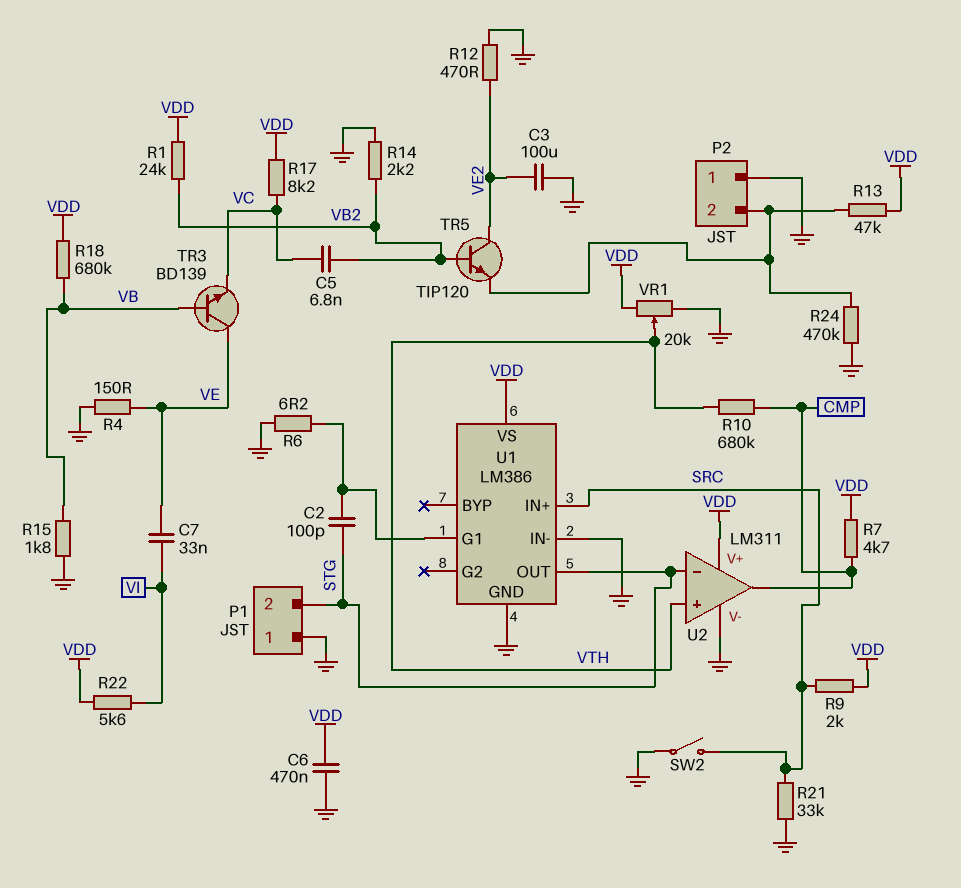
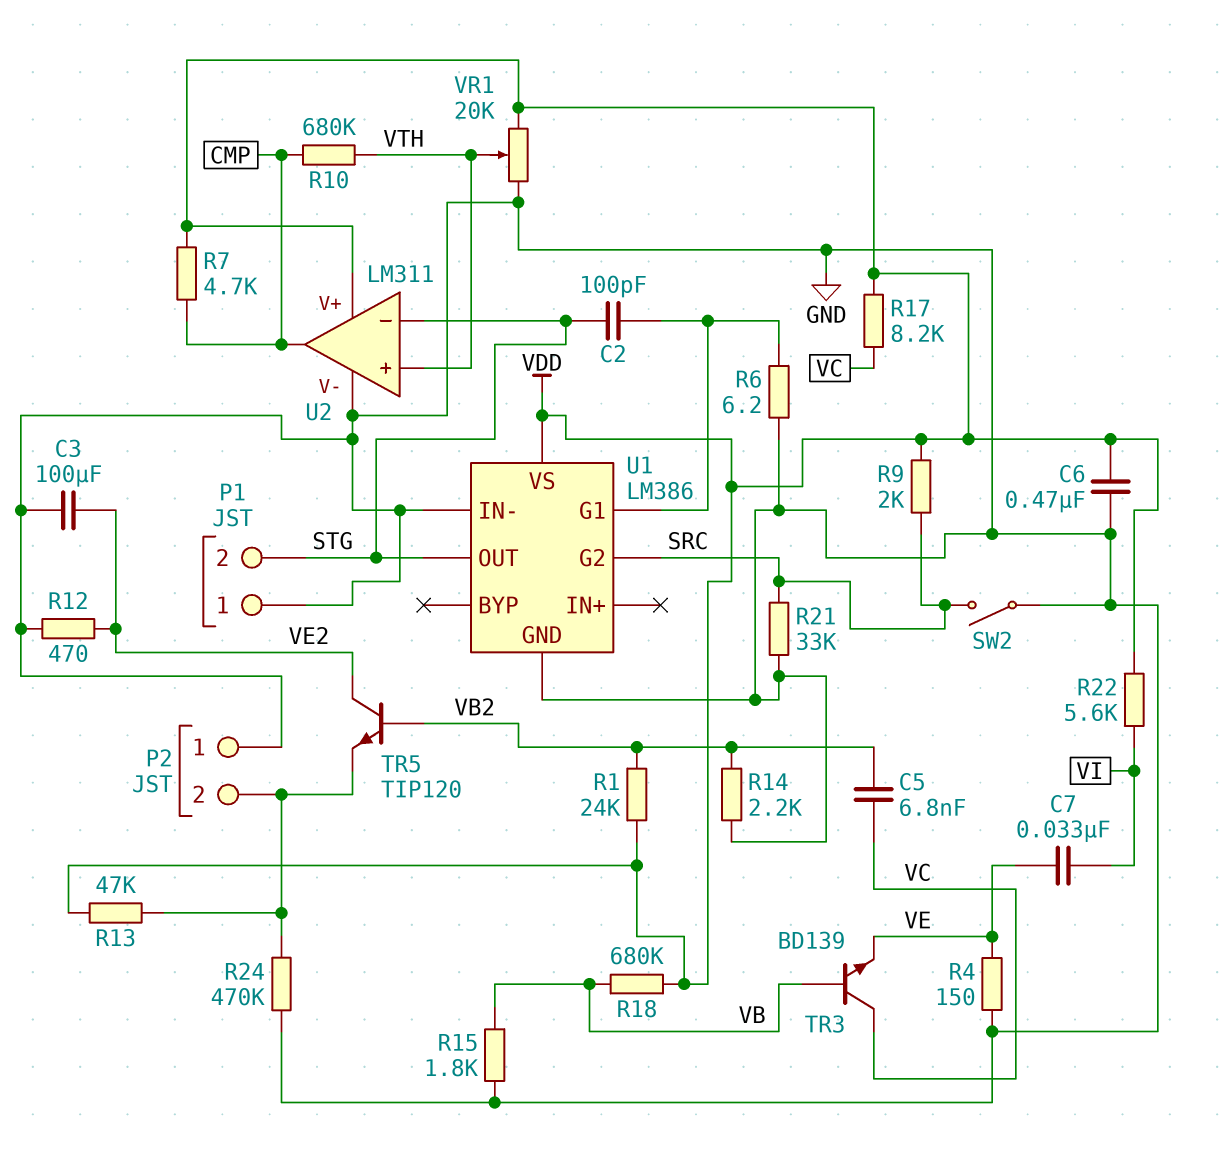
TR3: NPN BD139 (B VB, C VE, E VC) -> NPN BD139 (B VB, C VC, E VE)
U1 pin G2: none -> SRC
U1 pin IN+: SRC -> none

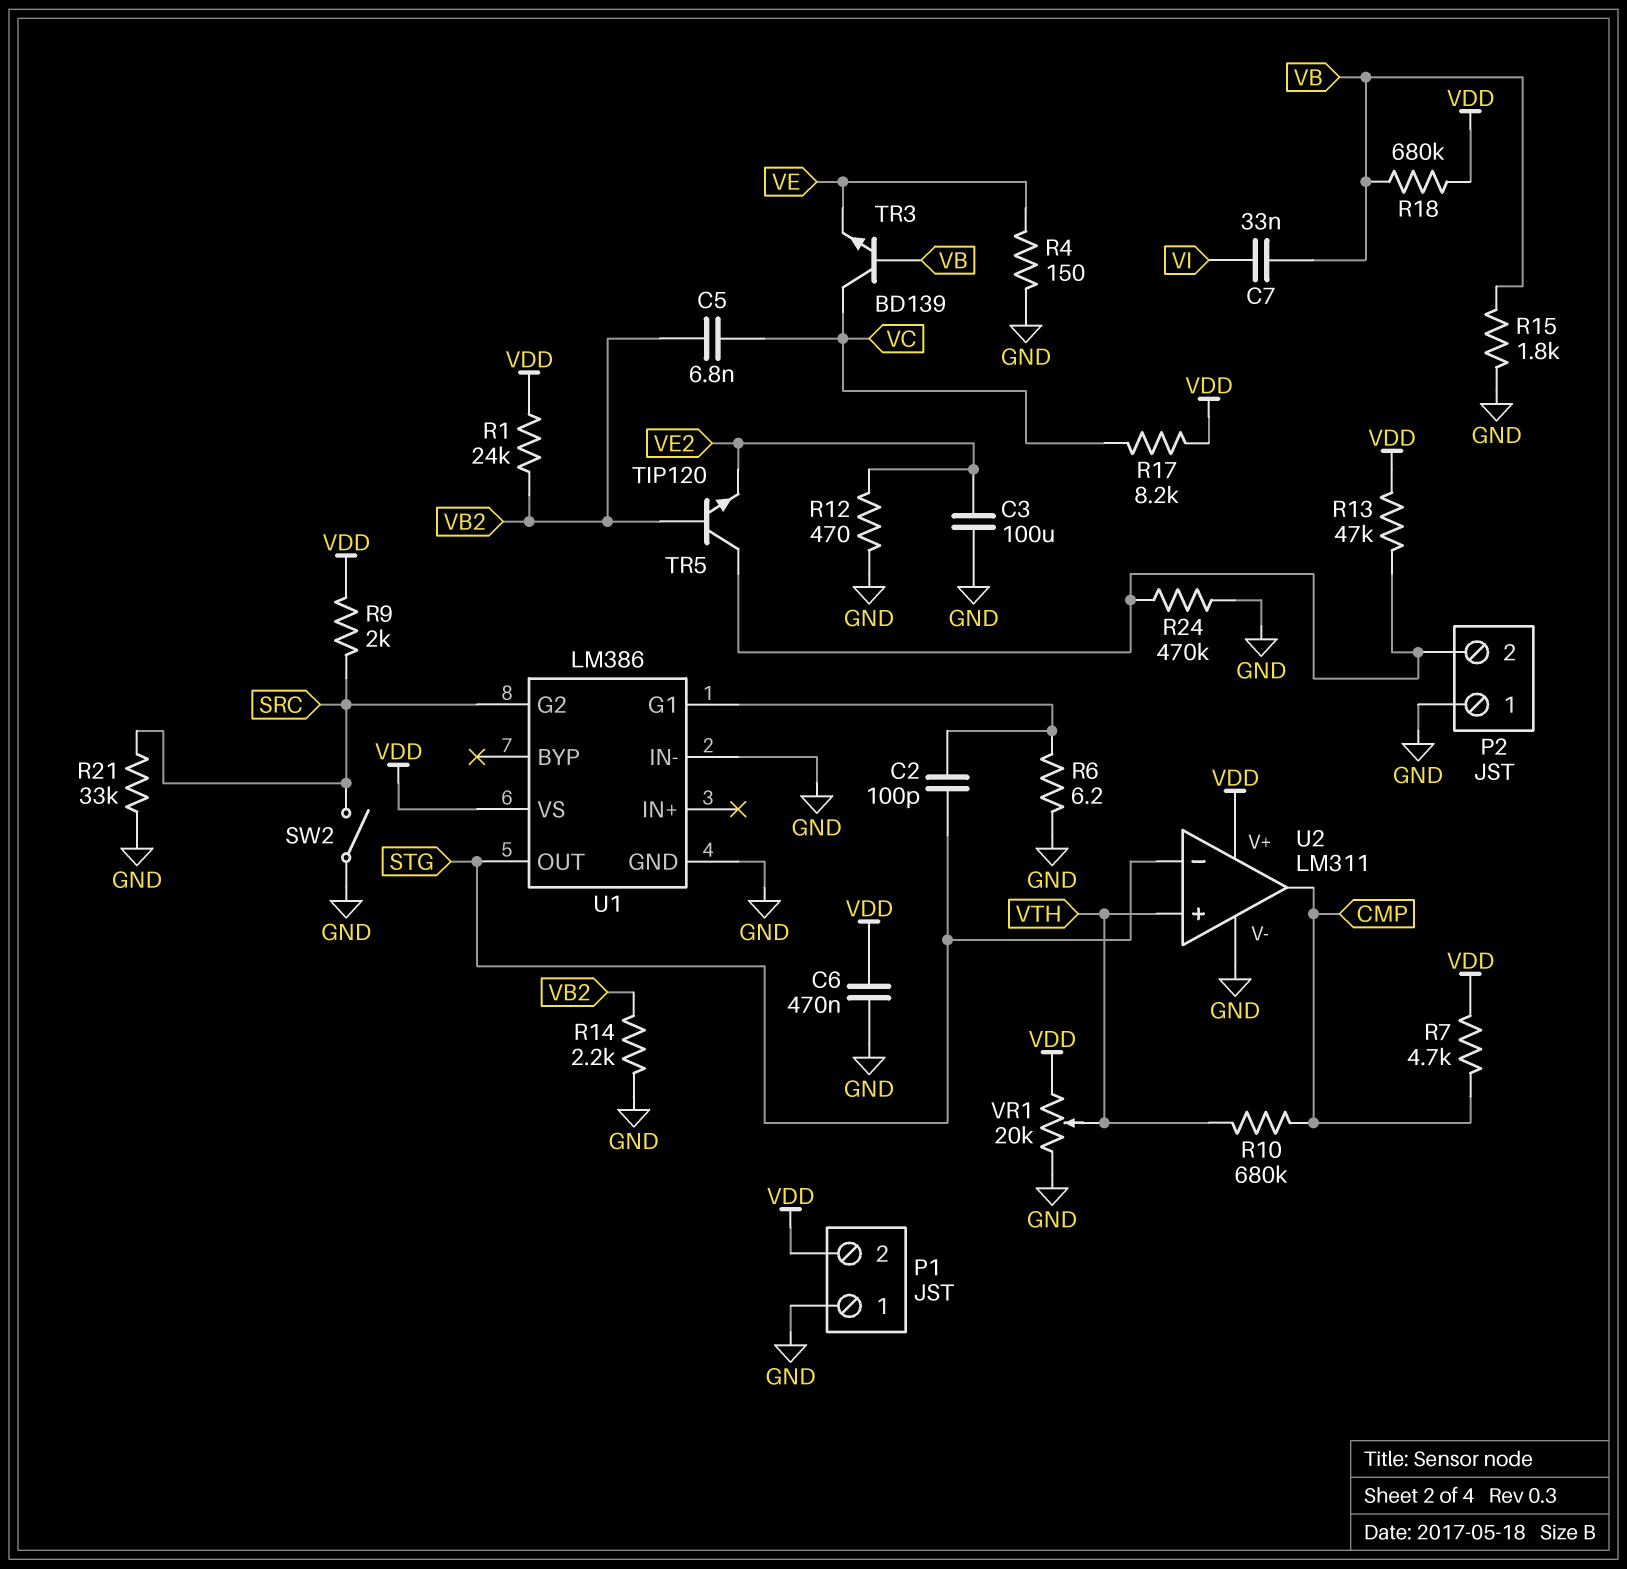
C7: 33nF (VE, VI) -> 33nF (VB, VI)
P1 pin 2: STG -> VDD
R22: 5.6k (VDD, VI) -> none
TR5: NPN TIP120 (B VB2, C VE2, E P2/2) -> NPN TIP120 (B VB2, C P2/2, E VE2)

